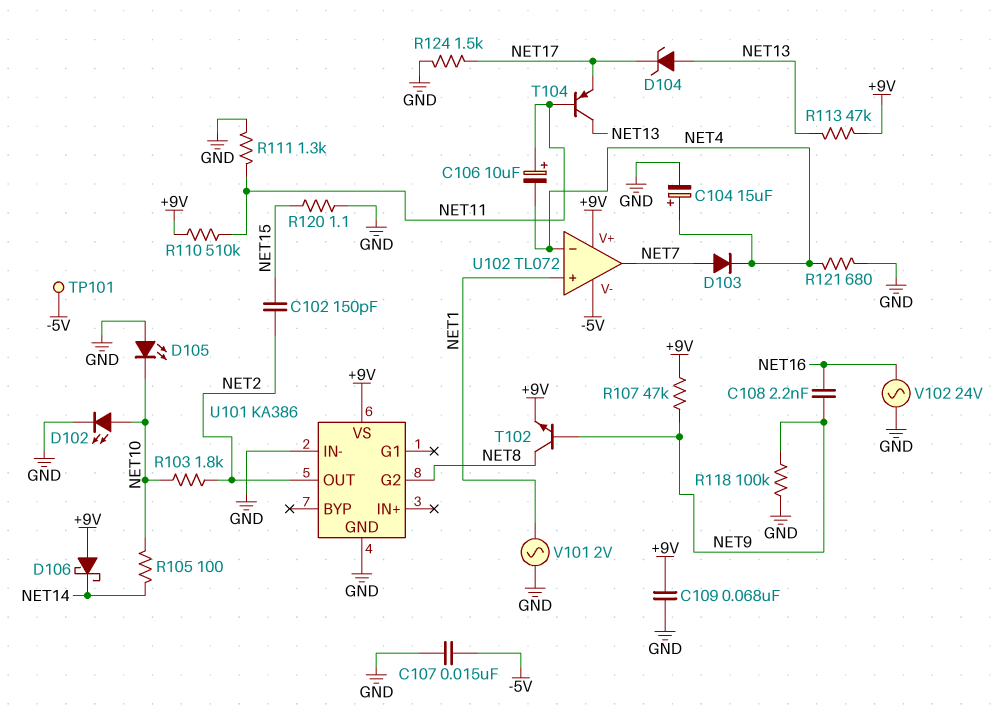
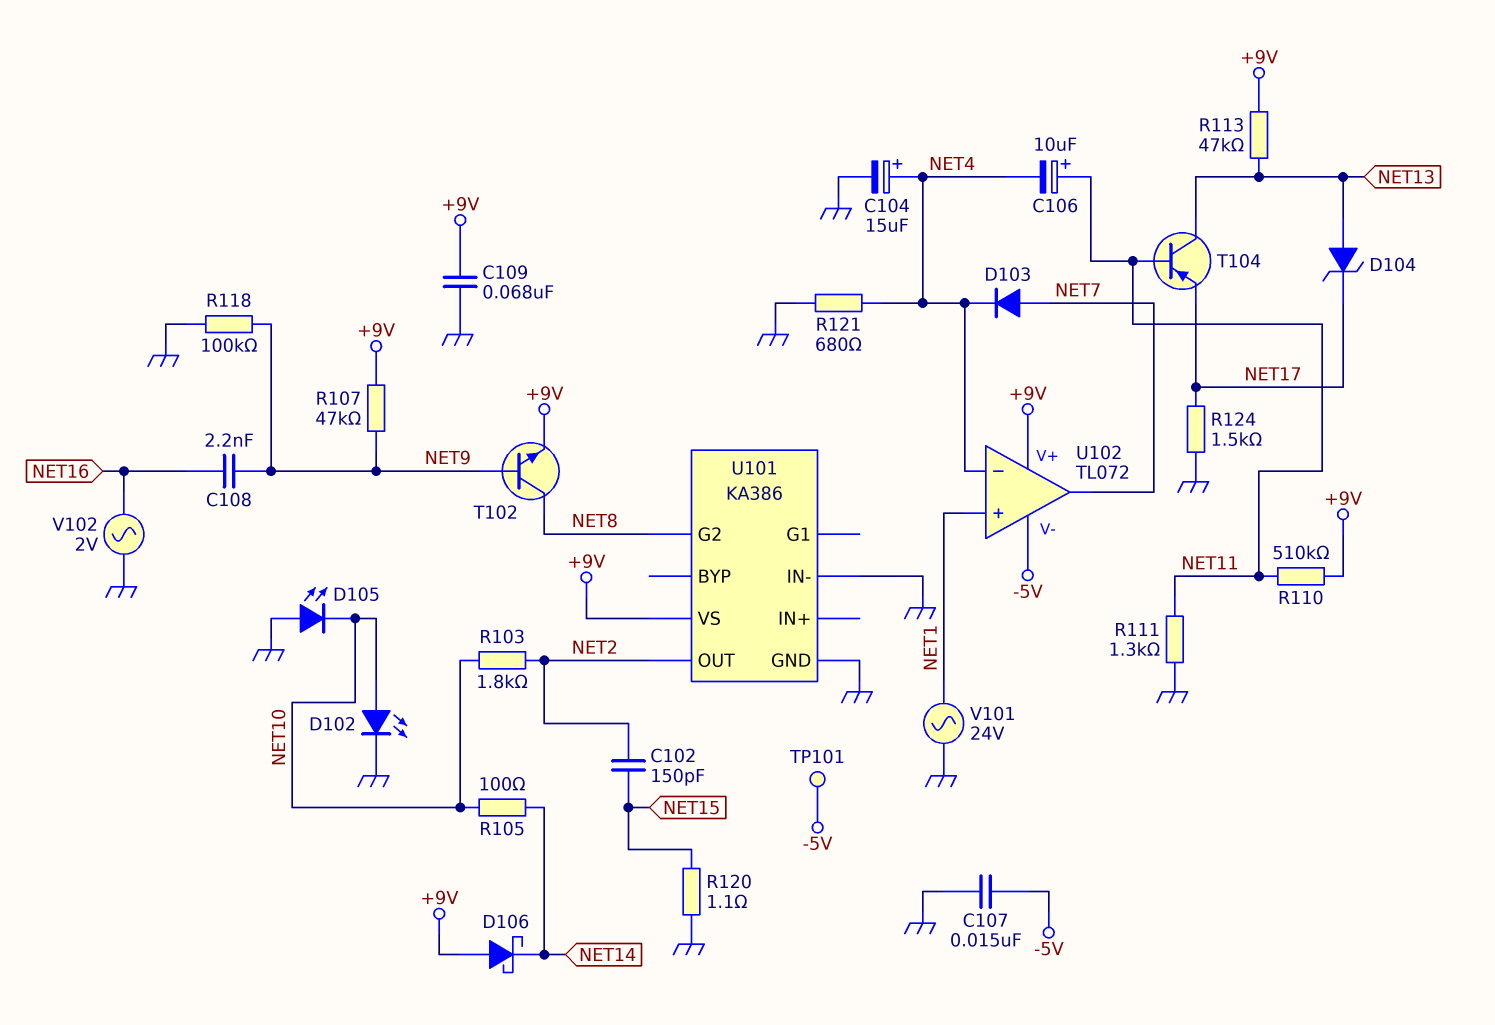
V101: AC 2V (GND, NET1) -> AC 24V (GND, NET1)
V102: AC 24V (GND, NET16) -> AC 2V (GND, NET16)

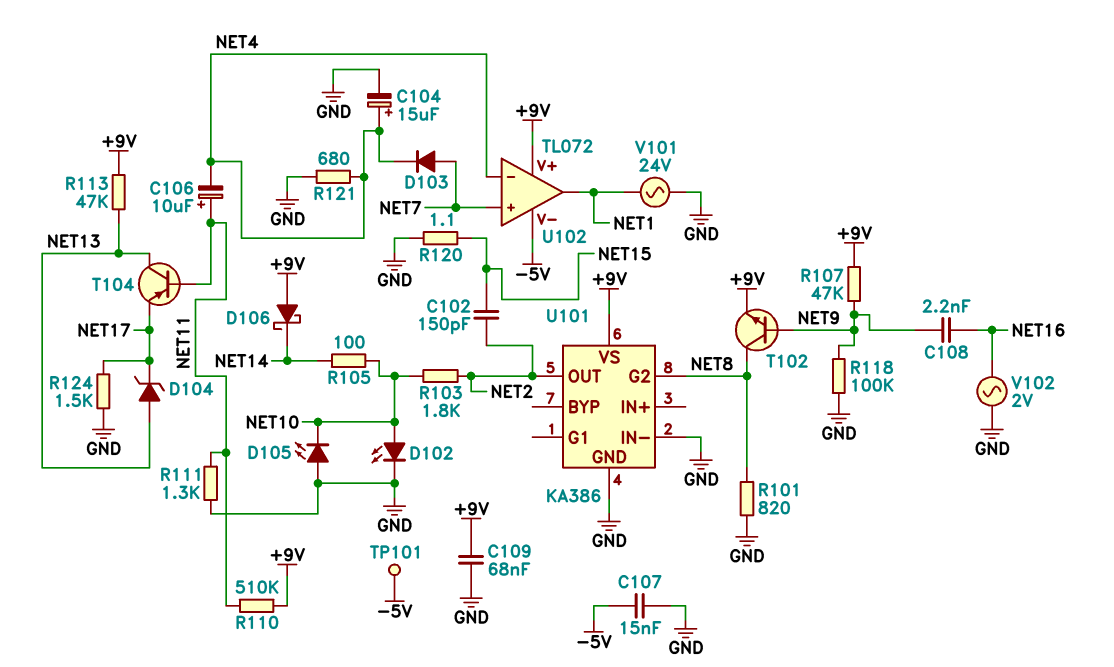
R101: none -> 820 (GND, NET8)
U102 pin in+: NET1 -> NET7
U102 pin out: NET7 -> NET1

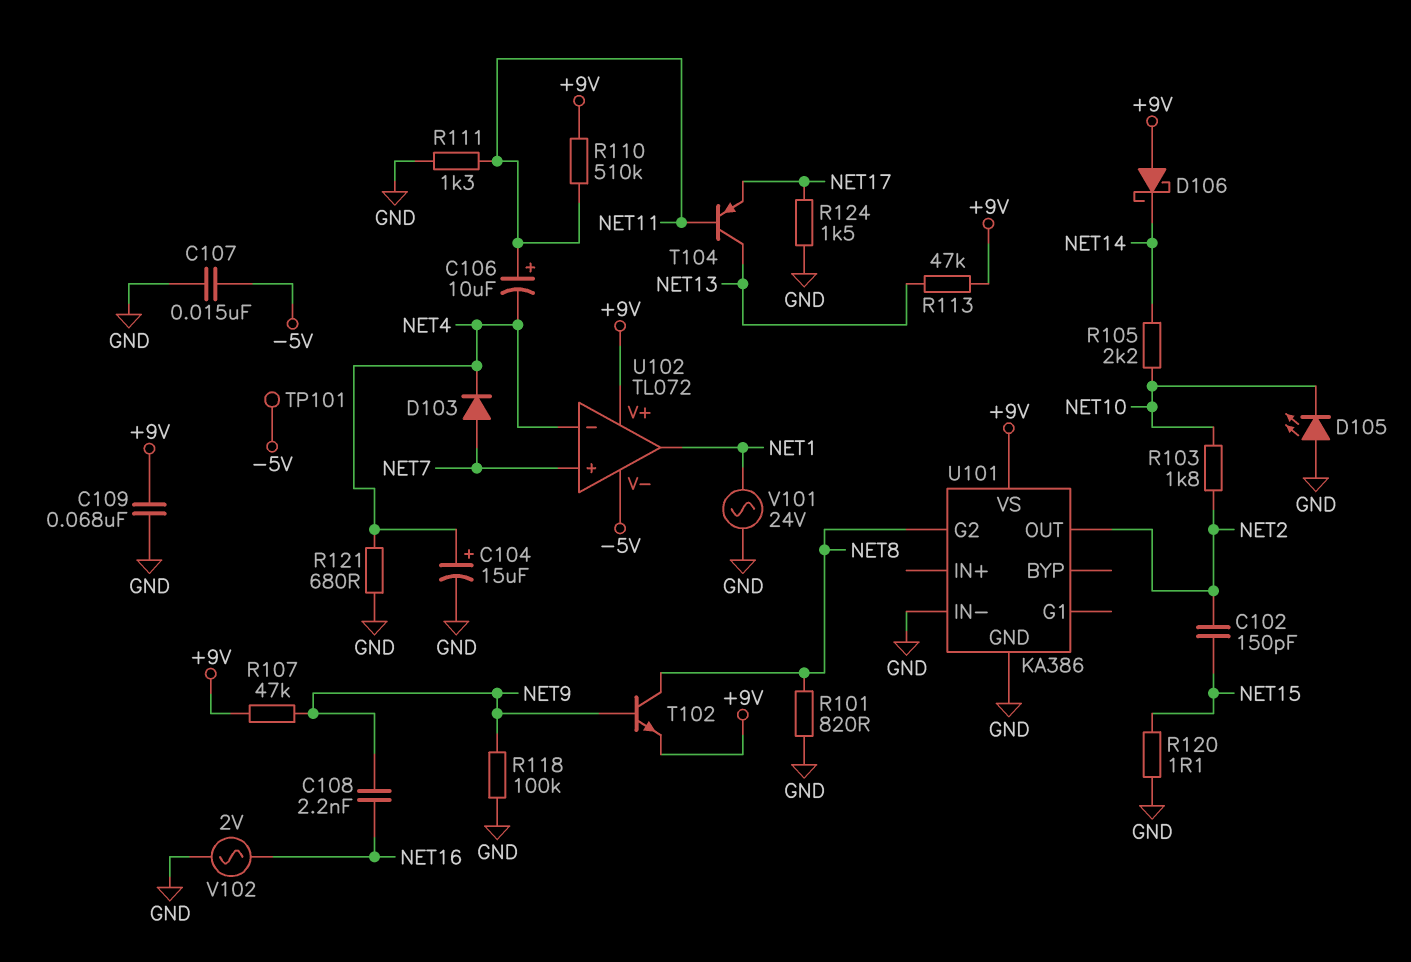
D102: LED (A NET10, K GND) -> none
D104: zener (A NET13, K NET17) -> none
R105: 100 (NET10, NET14) -> 2.2k (NET10, NET14)

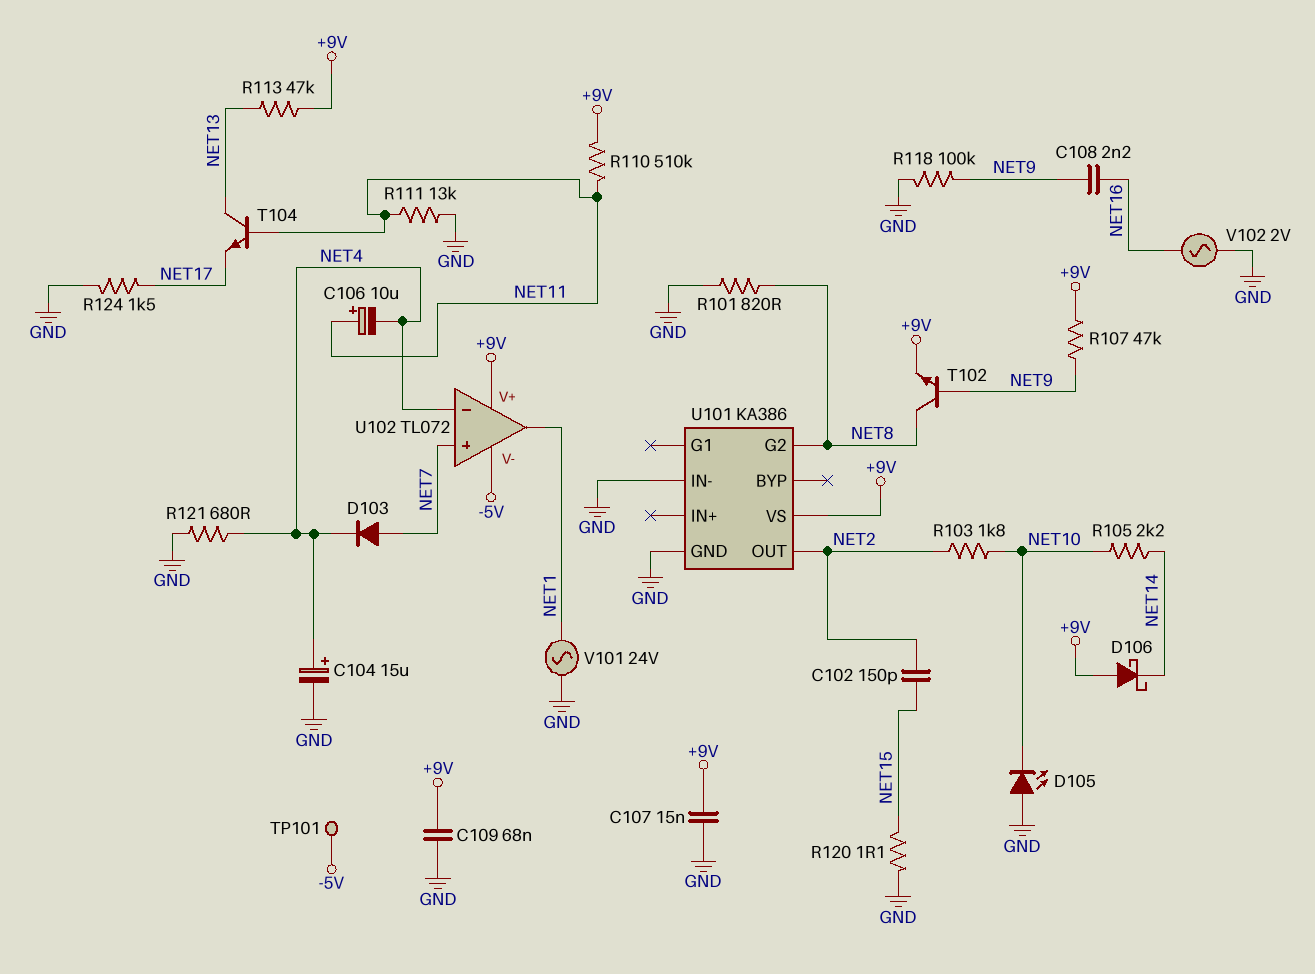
C107: 15nF (-5V, GND) -> 15nF (+9V, GND)
R111: 1.3k (GND, NET11) -> 13k (GND, NET11)
T104: PNP (B NET11, C NET13, E NET17) -> NPN (B NET11, C NET13, E NET17)

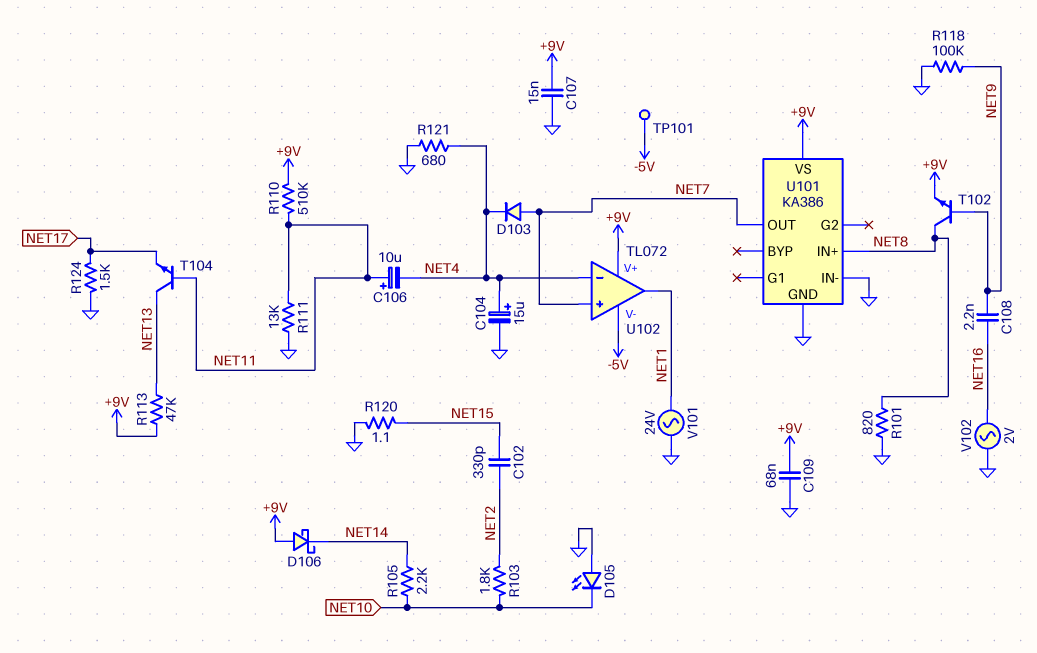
C102: 150pF (NET2, NET15) -> 330pF (NET2, NET15)
R107: 47k (+9V, NET9) -> none
U101 pin G2: NET8 -> none
U101 pin IN+: none -> NET8
U101 pin OUT: NET2 -> NET7

